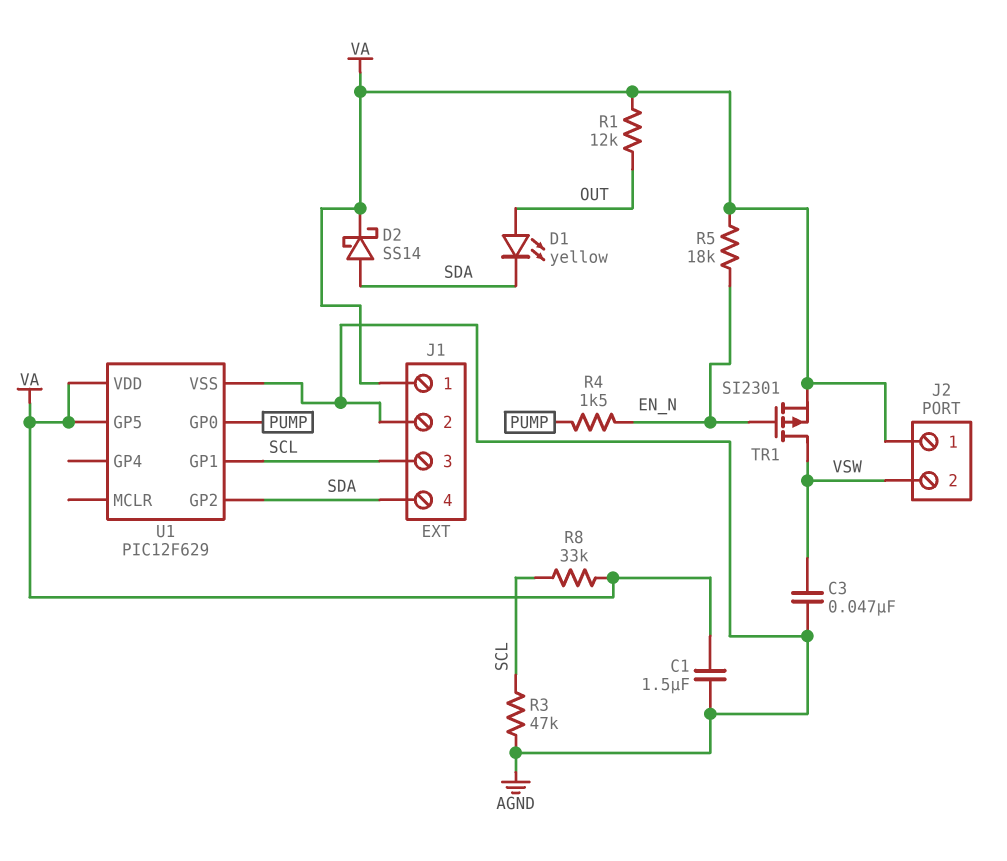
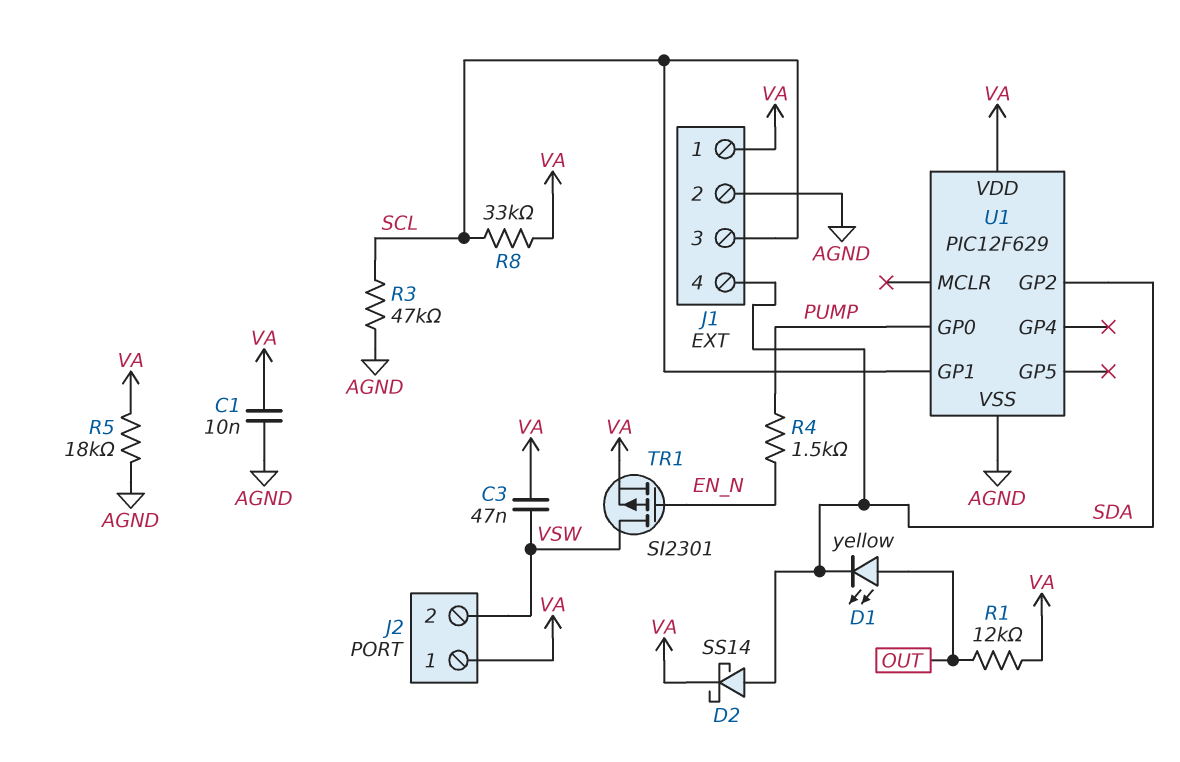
C1: 1.5uF (AGND, VA) -> 10nF (AGND, VA)
C3: 47nF (AGND, VSW) -> 47nF (VA, VSW)
R5: 18k (EN_N, VA) -> 18k (AGND, VA)
U1 pin GP5: VA -> none

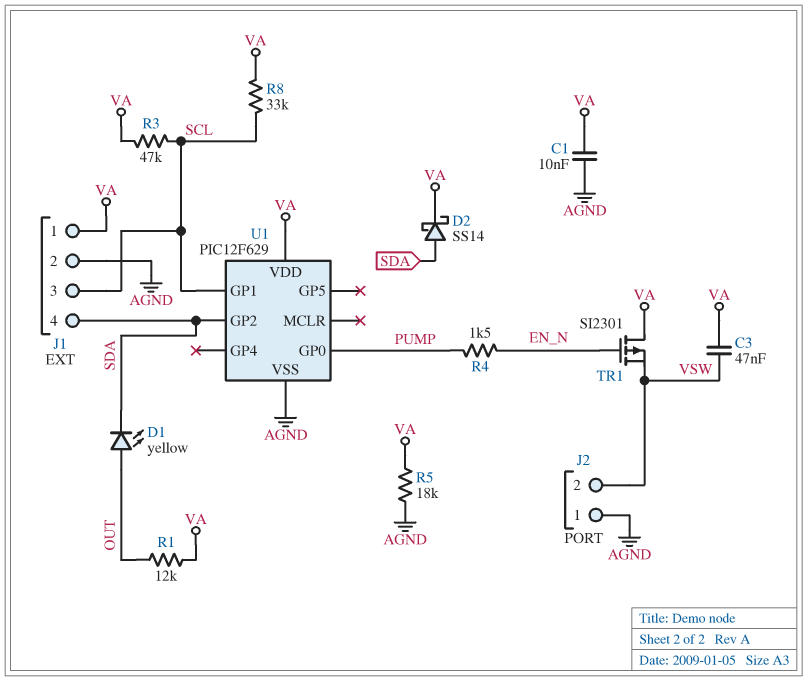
J2 pin 1: VA -> AGND
R3: 47k (AGND, SCL) -> 47k (SCL, VA)
TR1: PMOS SI2301 (G EN_N, D VSW, S VA) -> PMOS SI2301 (G EN_N, D VA, S VSW)

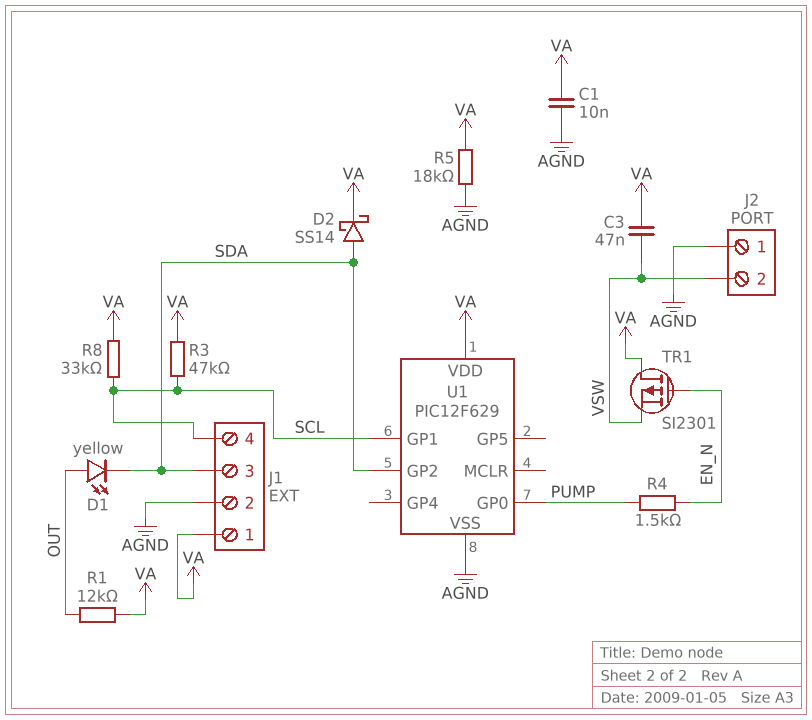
J1 pin 3: SCL -> SDA
J1 pin 4: SDA -> SCL

